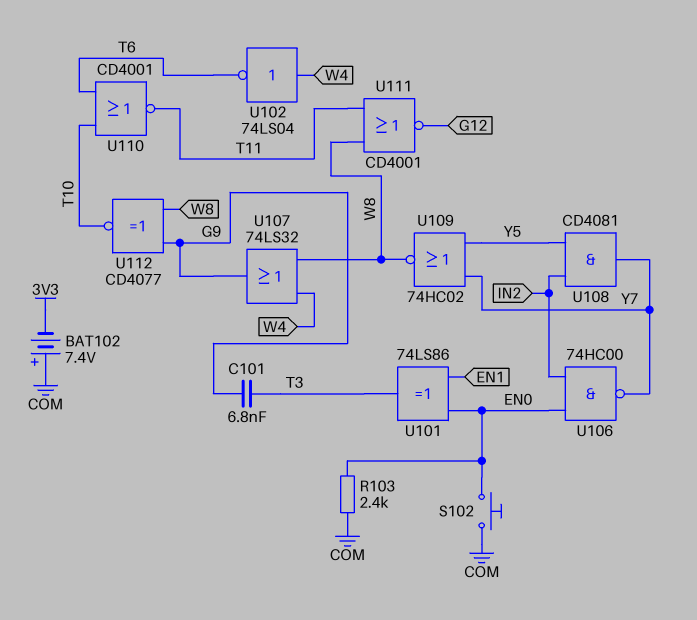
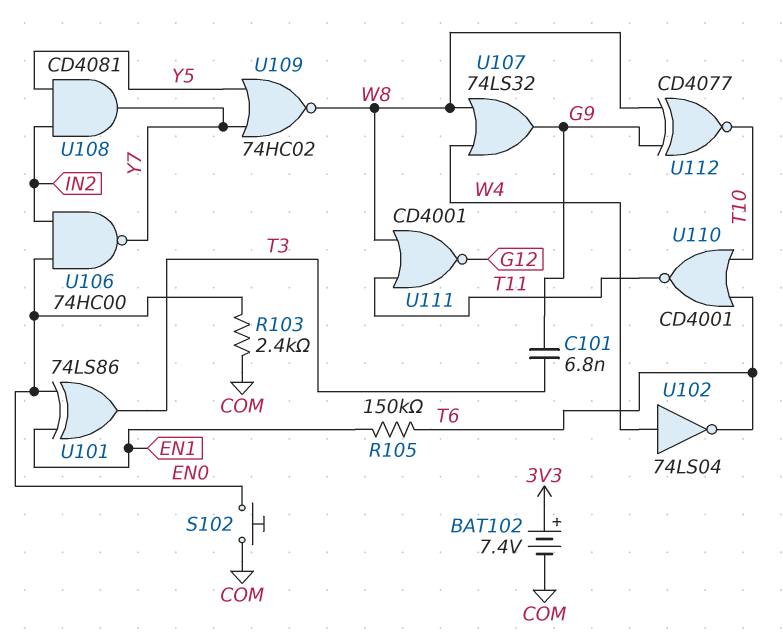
BAT102: 7.4V (plus COM, minus 3V3) -> 7.4V (plus 3V3, minus COM)
R105: none -> 150k (EN1, T6)

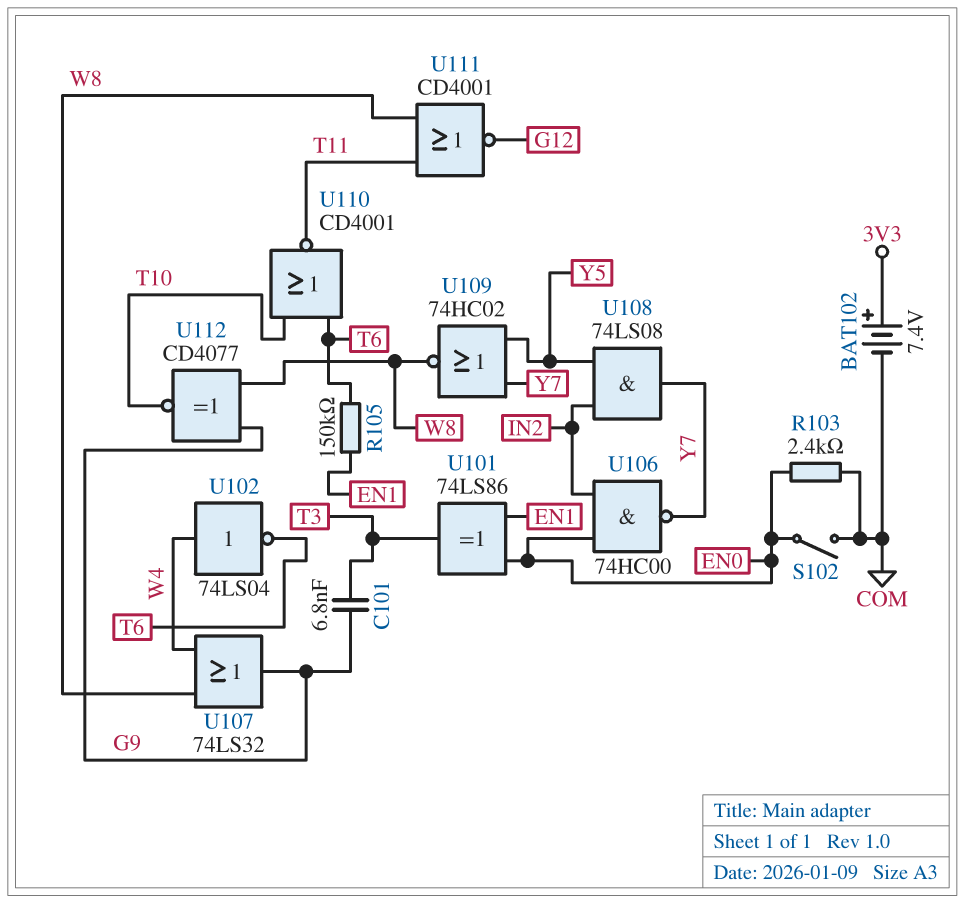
S102: button (COM, EN0) -> switch (COM, EN0)
U108: AND CD4081 (in IN2, in Y5, out Y7) -> AND 74LS08 (in IN2, in Y5, out Y7)

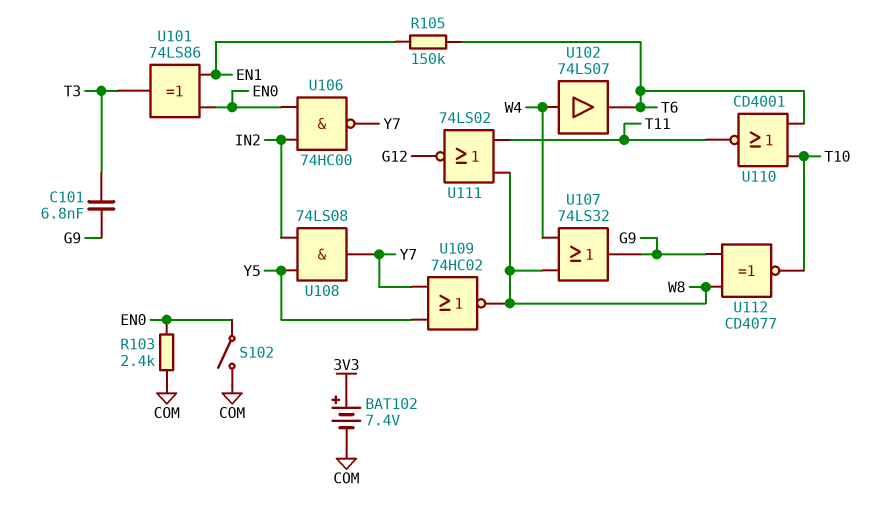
U102: NOT 74LS04 (in W4, out T6) -> buffer 74LS07 (in W4, out T6)
U111: NOR CD4001 (in T11, in W8, out G12) -> NOR 74LS02 (in T11, in W8, out G12)

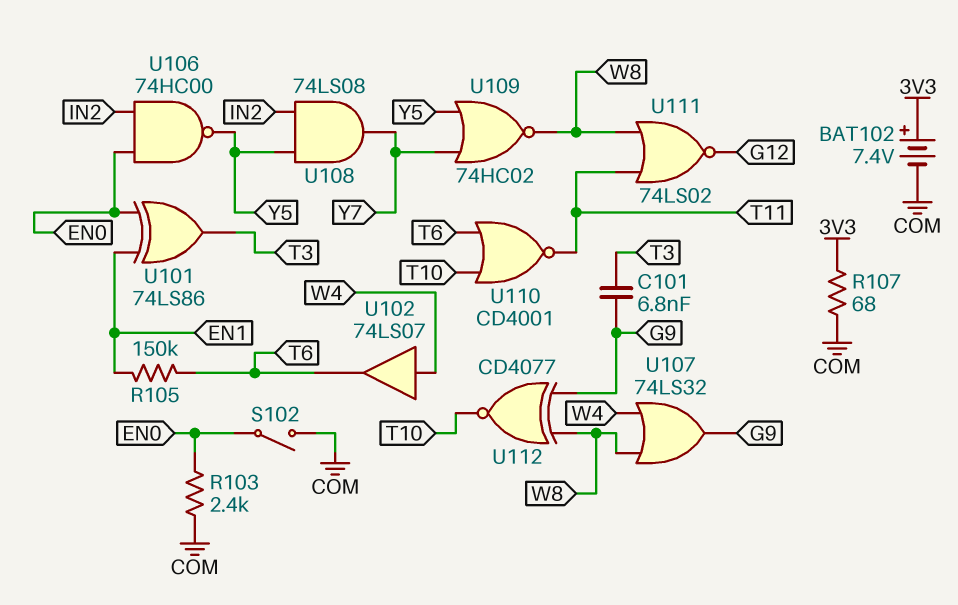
R107: none -> 68 (3V3, COM)
U106: NAND 74HC00 (in EN0, in IN2, out Y7) -> NAND 74HC00 (in EN0, in IN2, out Y5)

